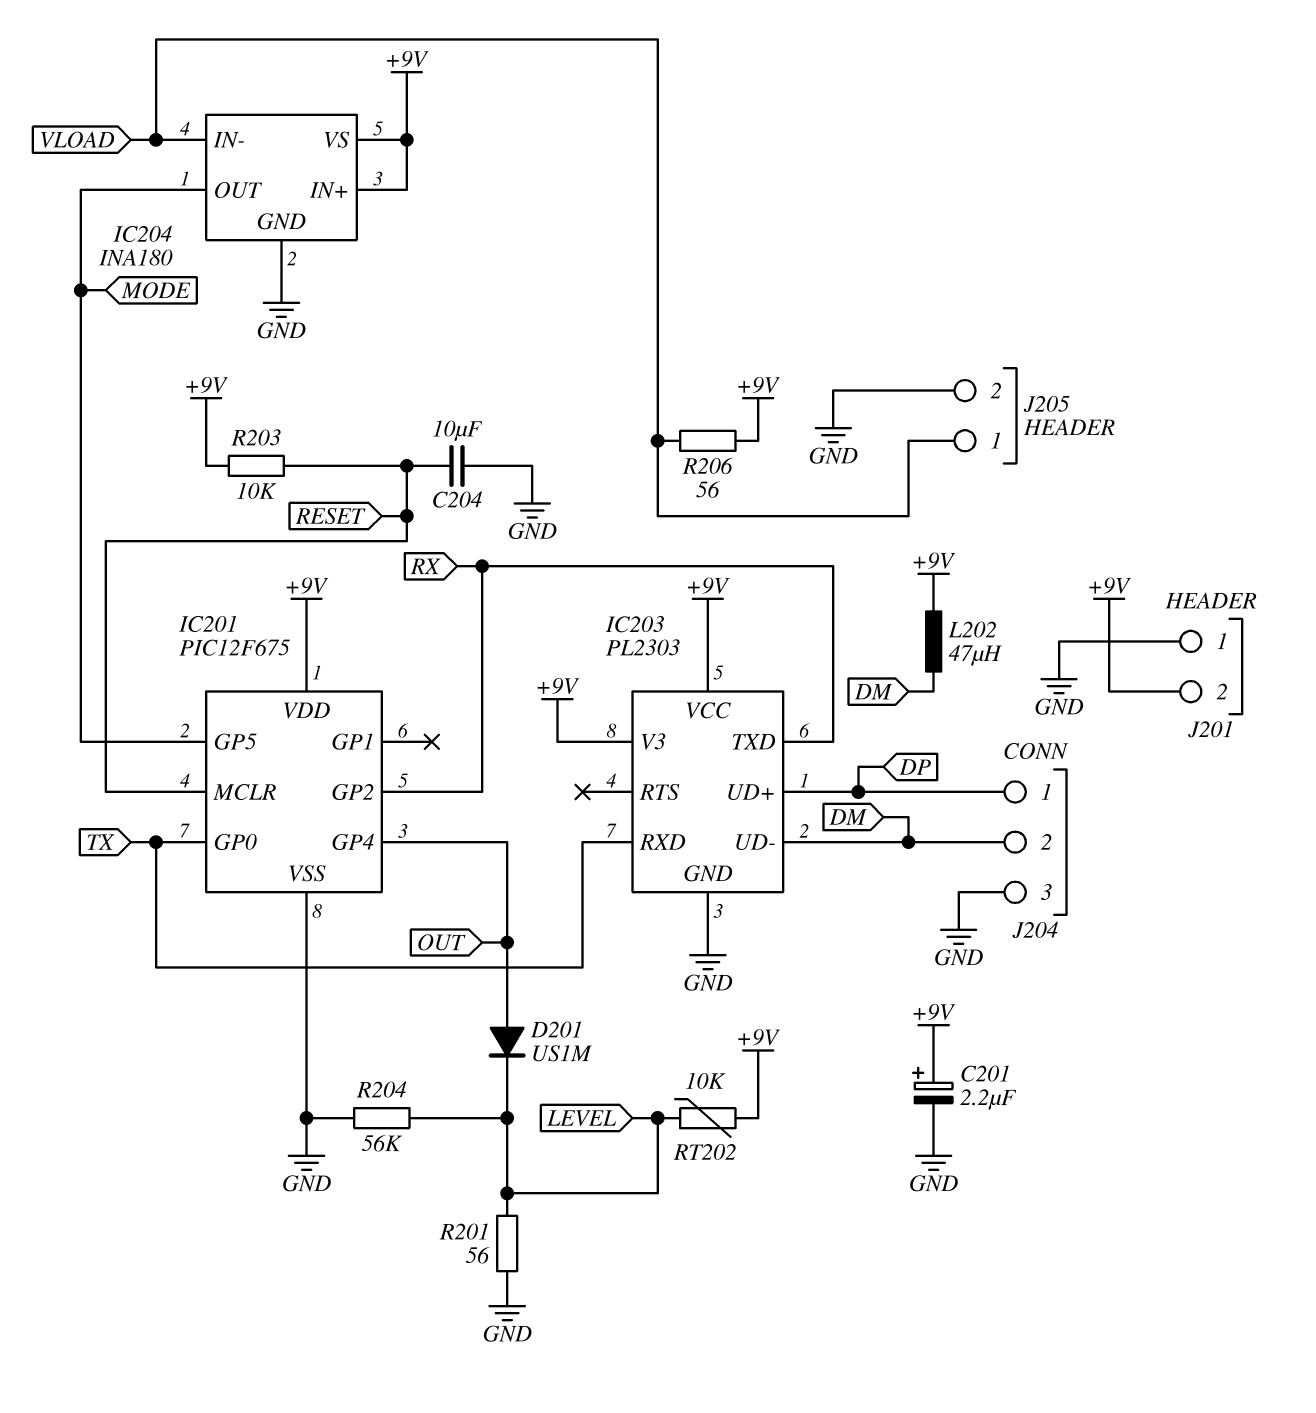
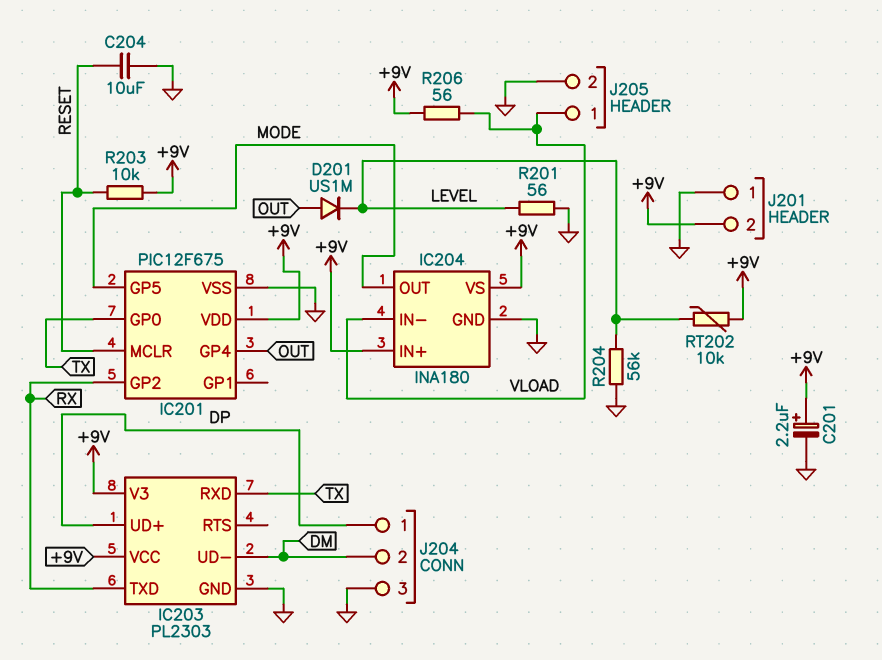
L202: 47uH (+9V, DM) -> none

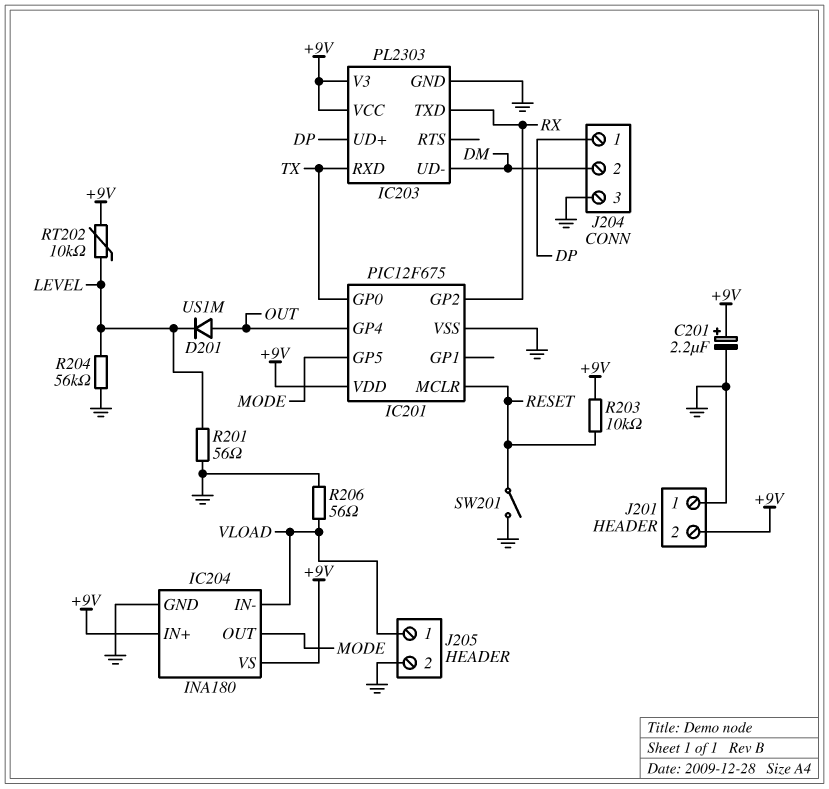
C204: 10uF (GND, RESET) -> none
R206: 56 (+9V, VLOAD) -> 56 (GND, VLOAD)
SW201: none -> switch (GND, RESET)

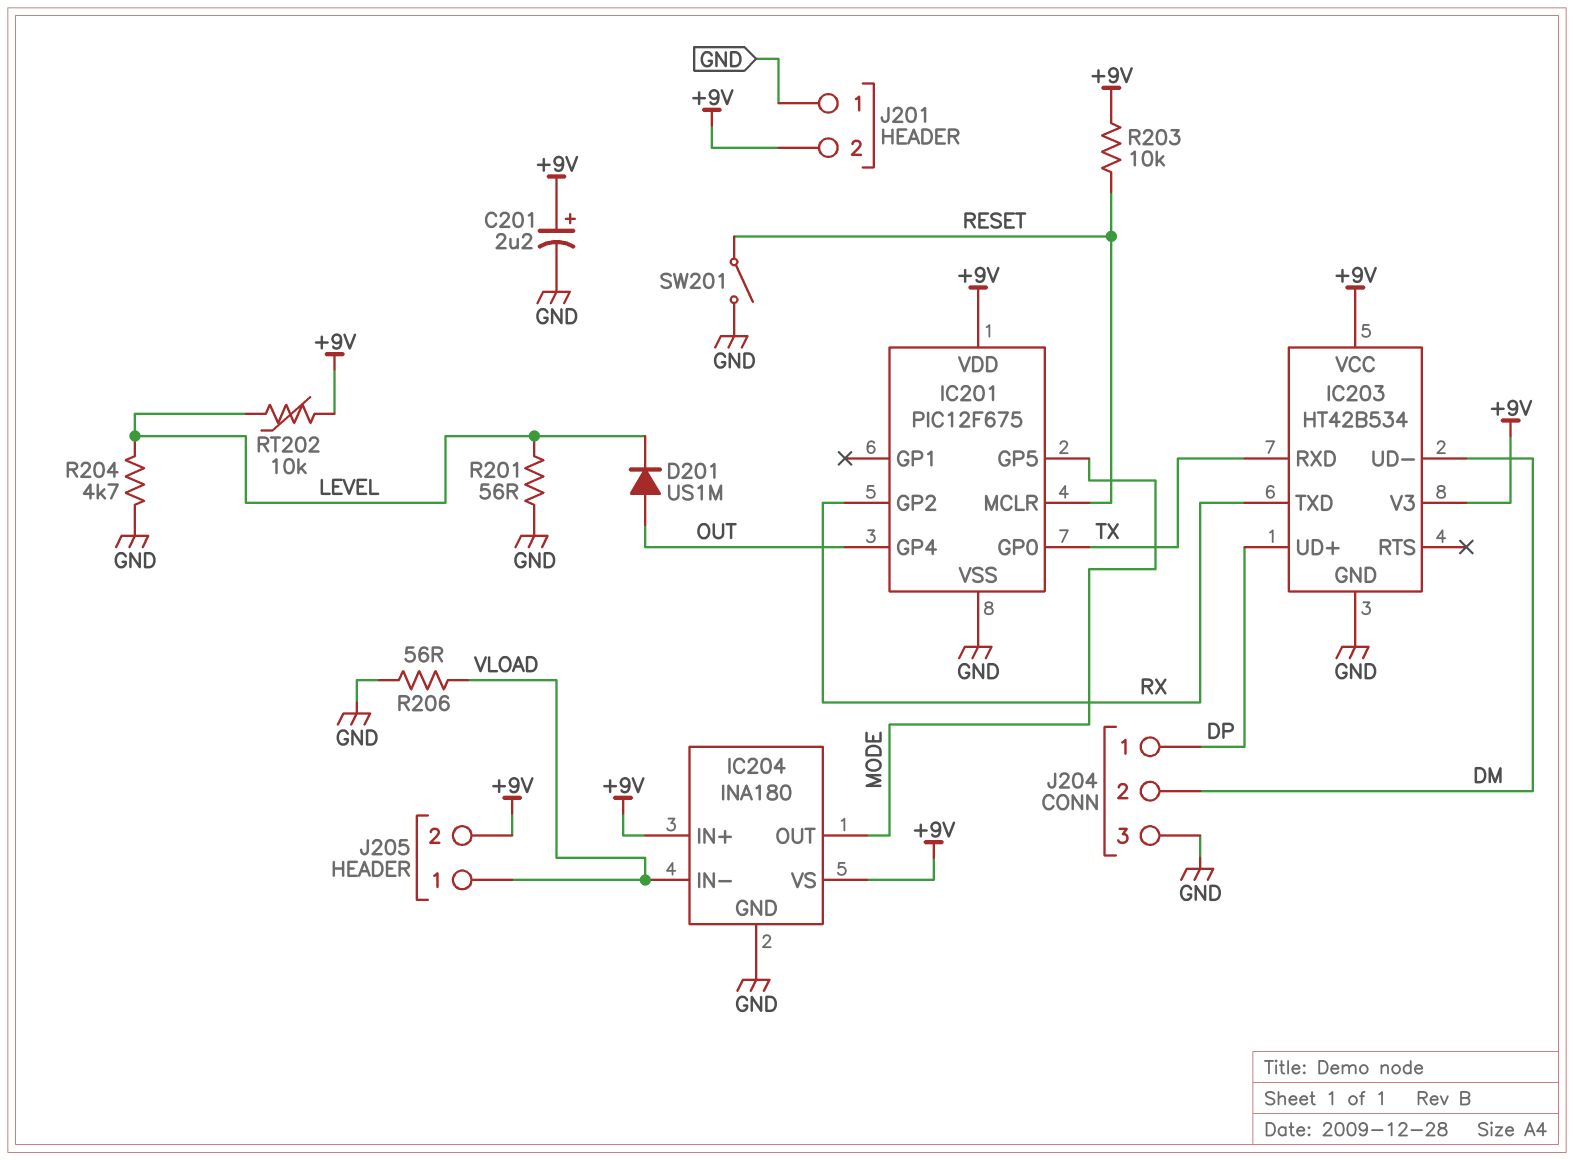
IC203: PL2303 -> HT42B534
J205 pin 2: GND -> +9V
R204: 56k (GND, LEVEL) -> 4.7k (GND, LEVEL)

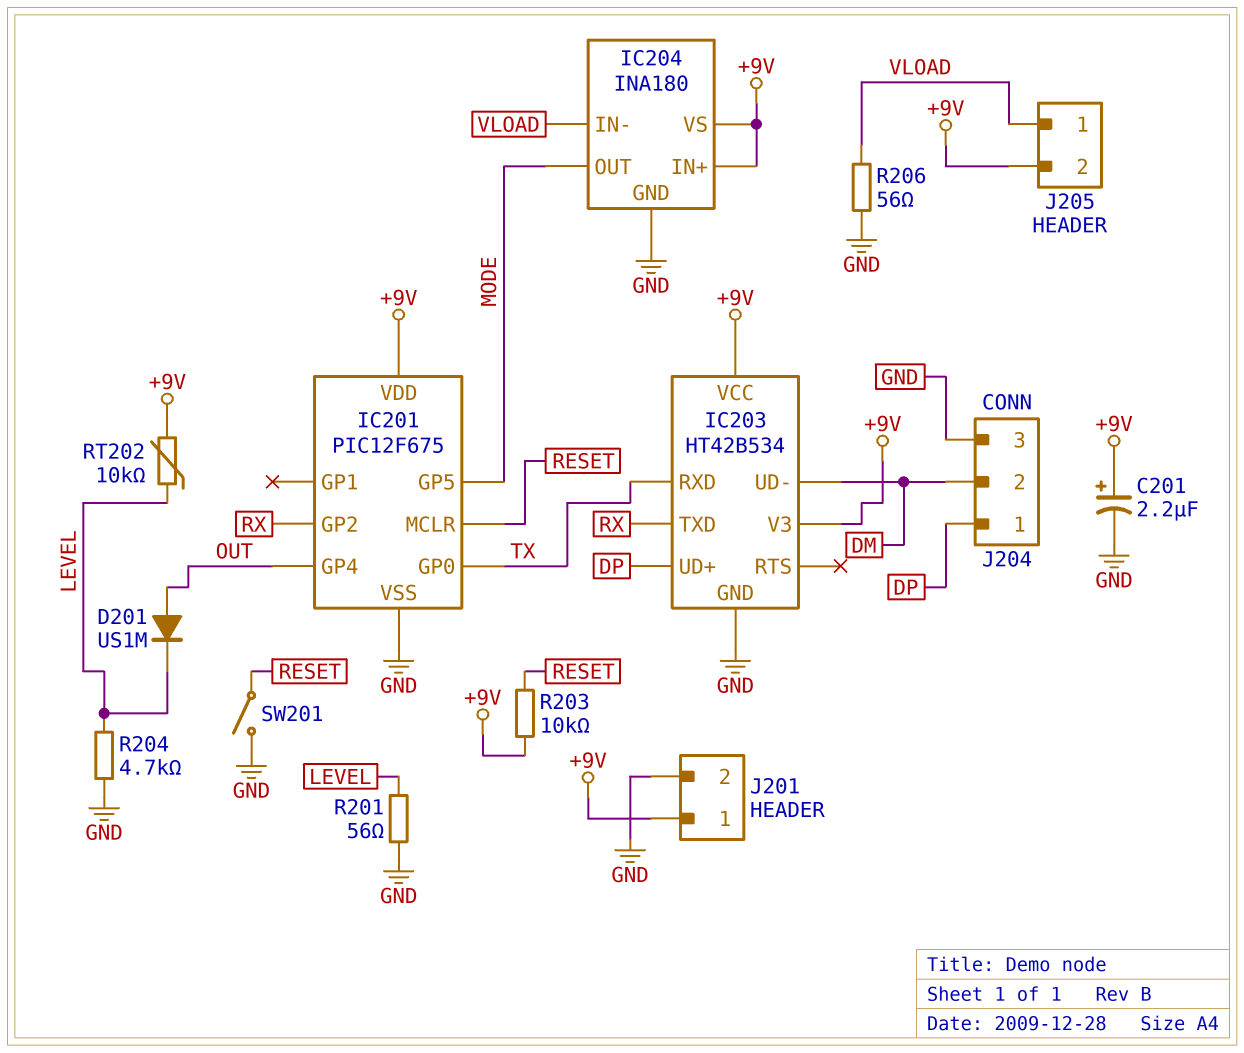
J201 pin 1: GND -> +9V
J201 pin 2: +9V -> GND

